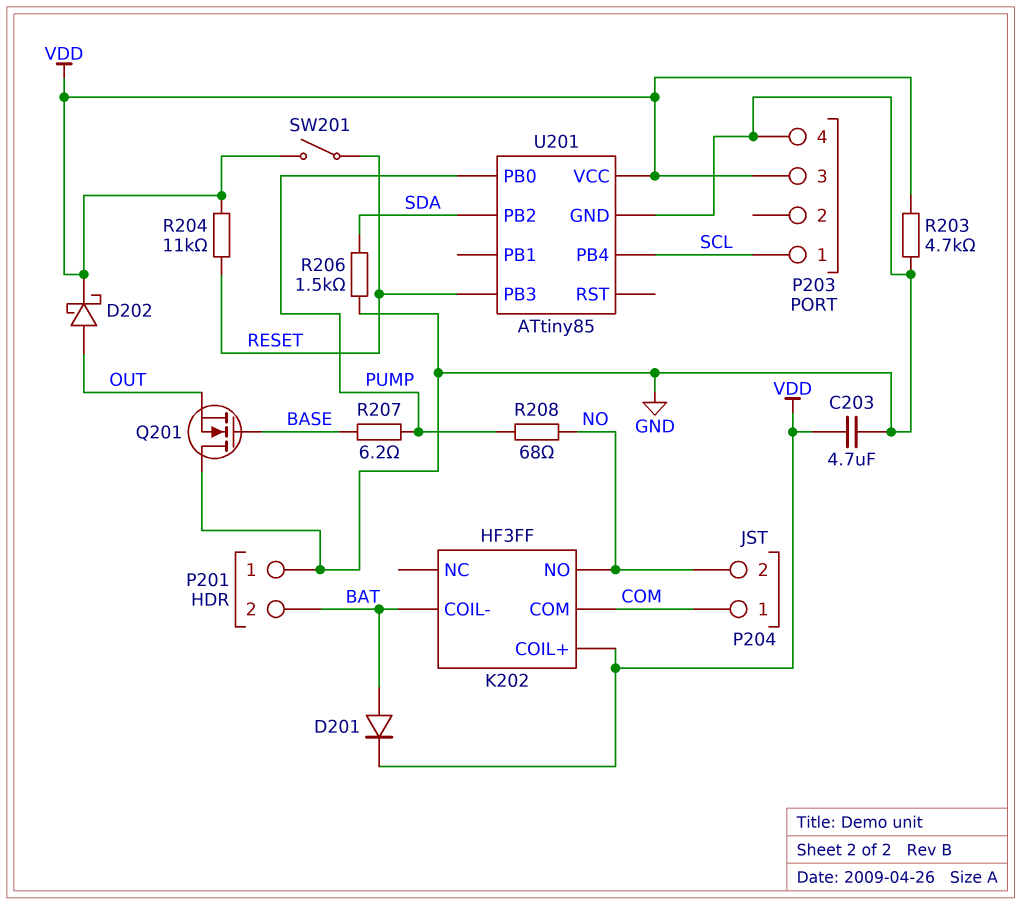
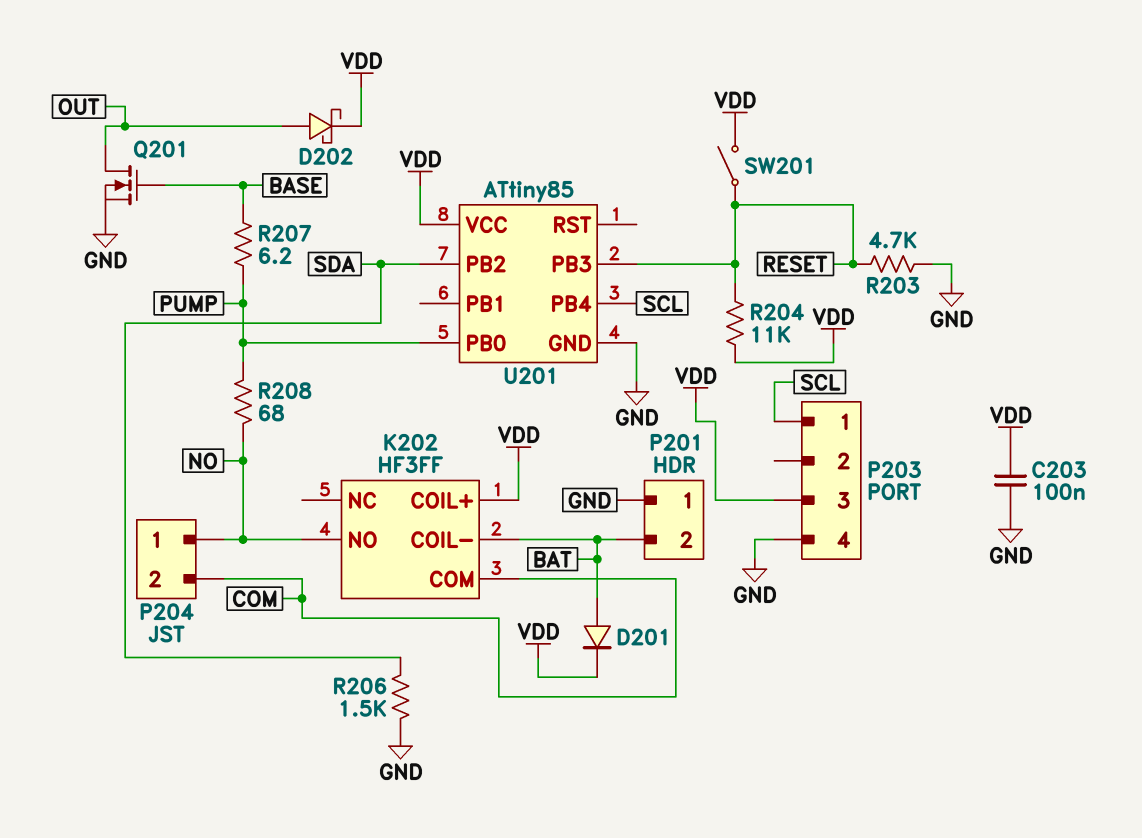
C203: 4.7uF (GND, VDD) -> 100nF (GND, VDD)
P204 pin 1: COM -> NO
P204 pin 2: NO -> COM
Q201: NMOS (G BASE, D GND, S OUT) -> NMOS (G BASE, D OUT, S GND)
R203: 4.7k (GND, VDD) -> 4.7k (GND, RESET)

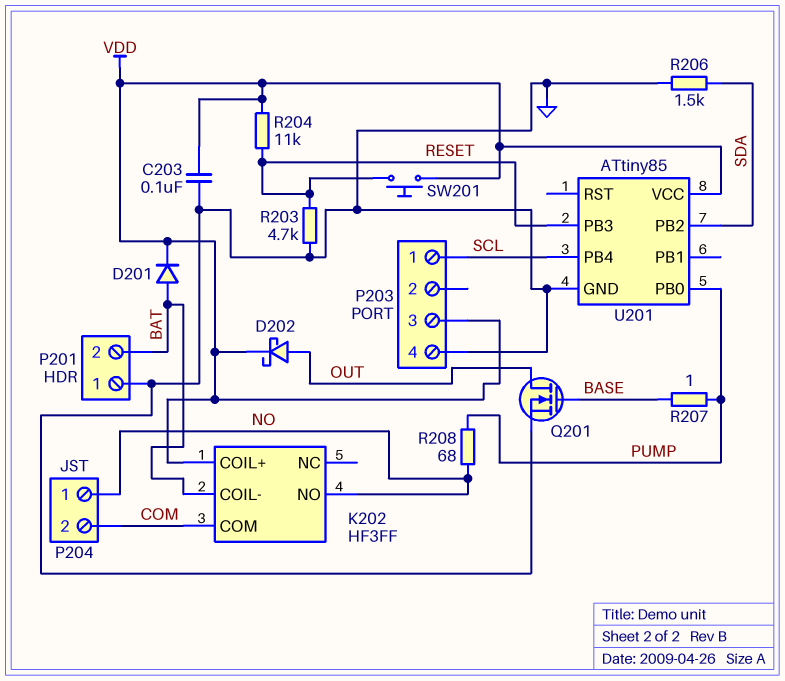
R207: 6.2 (BASE, PUMP) -> 1 (BASE, PUMP)
SW201: switch (RESET, VDD) -> button (RESET, VDD)

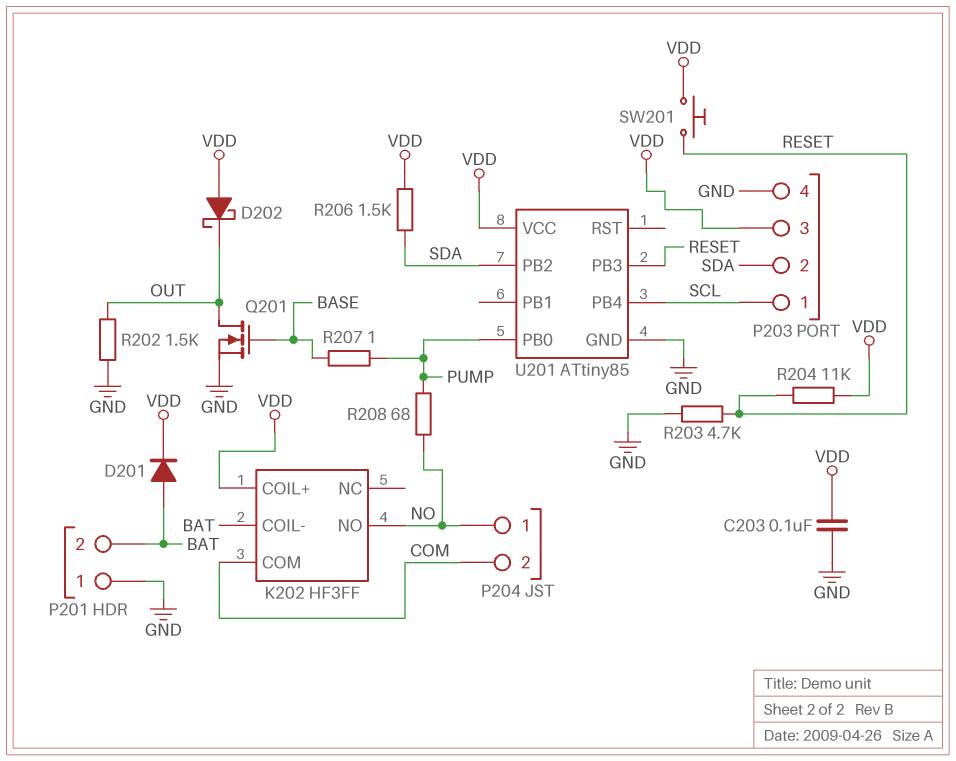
D202: schottky (A OUT, K VDD) -> schottky (A VDD, K OUT)
P203 pin 2: none -> SDA
R202: none -> 1.5k (GND, OUT)
R206: 1.5k (GND, SDA) -> 1.5k (SDA, VDD)

